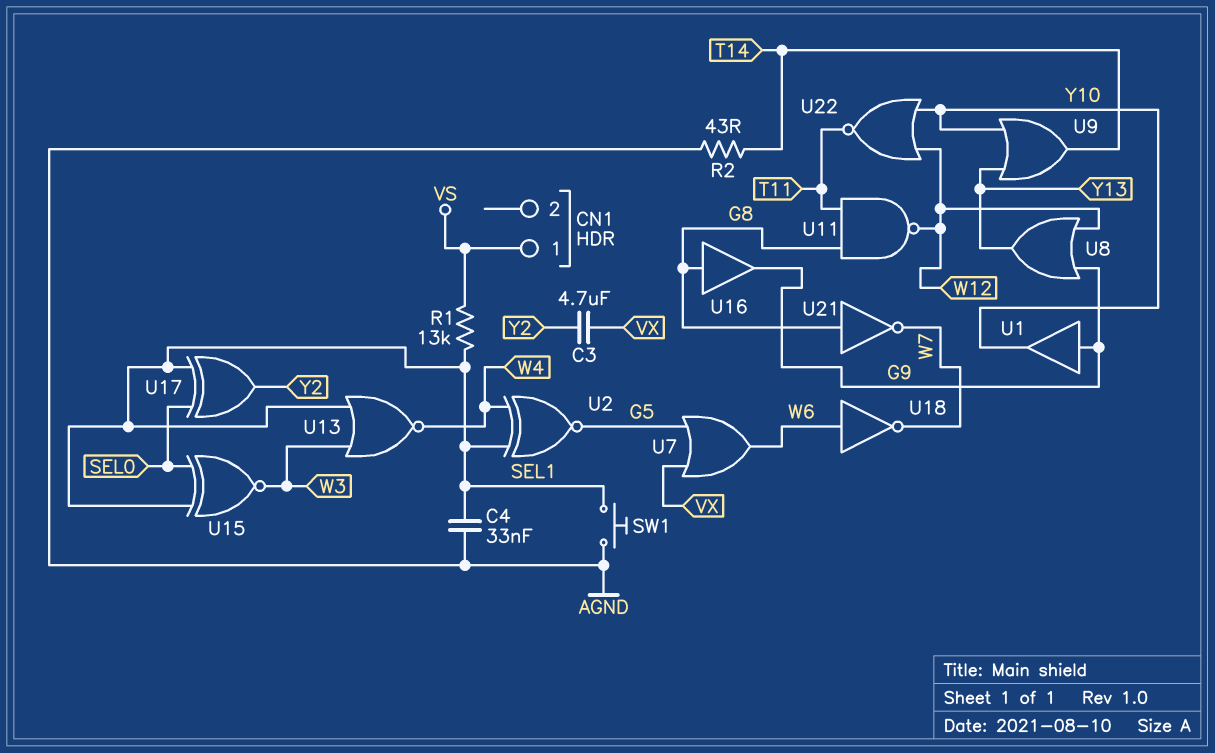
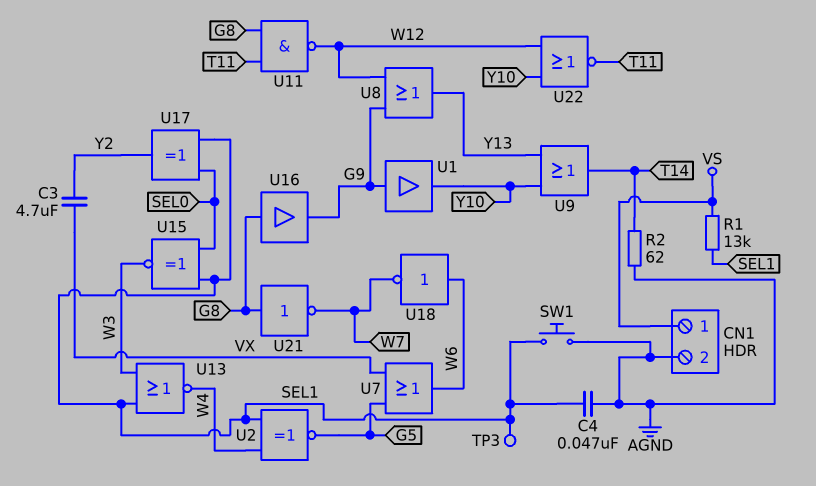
C4: 33nF (AGND, SEL1) -> 47nF (AGND, SEL1)
CN1 pin 2: none -> AGND
R2: 43 (AGND, T14) -> 62 (AGND, T14)
TP3: none -> test point (SEL1)

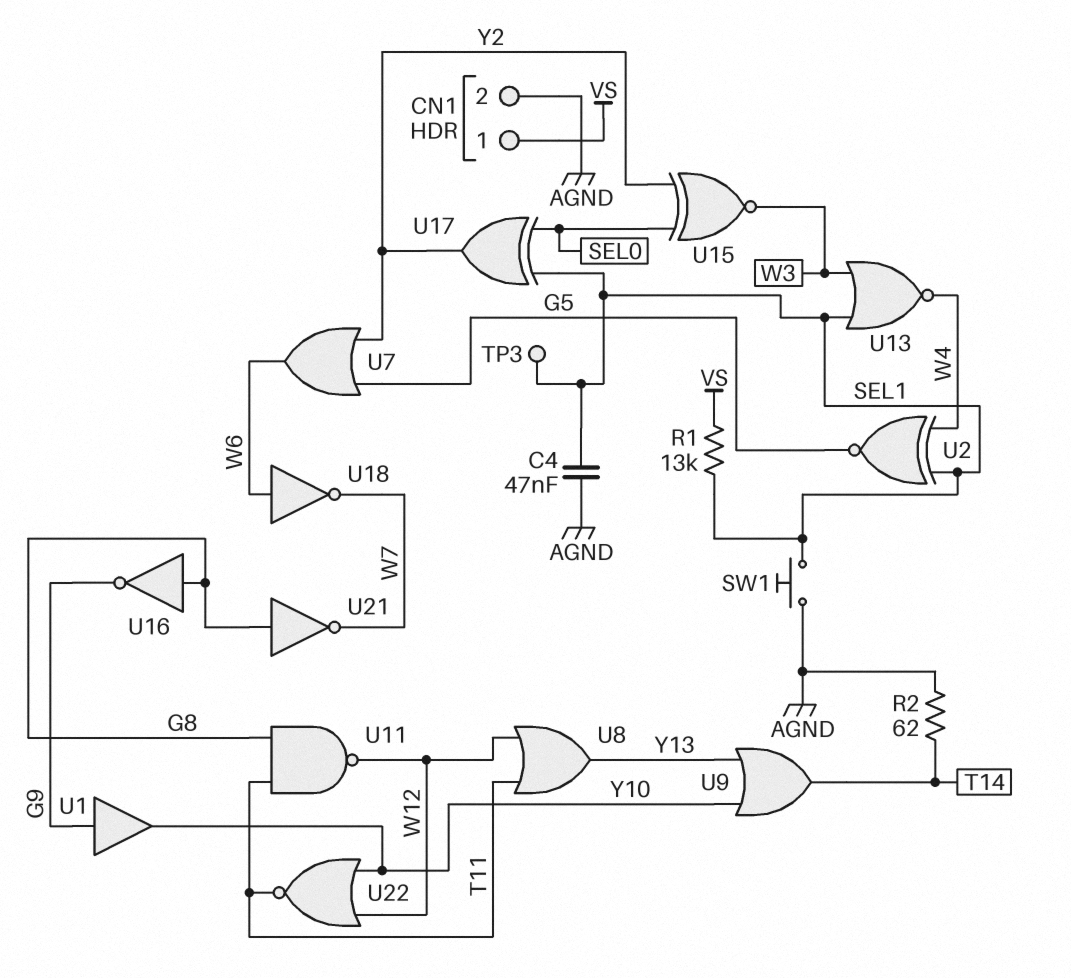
C3: 4.7uF (VX, Y2) -> none
U7: OR (in G5, in VX, out W6) -> OR (in G5, in Y2, out W6)
U8: OR (in G9, in W12, out Y13) -> OR (in T11, in W12, out Y13)
U15: XNOR (in SEL0, in SEL1, out W3) -> XNOR (in SEL0, in Y2, out W3)
U16: buffer (in G8, out G9) -> NOT (in G8, out G9)

